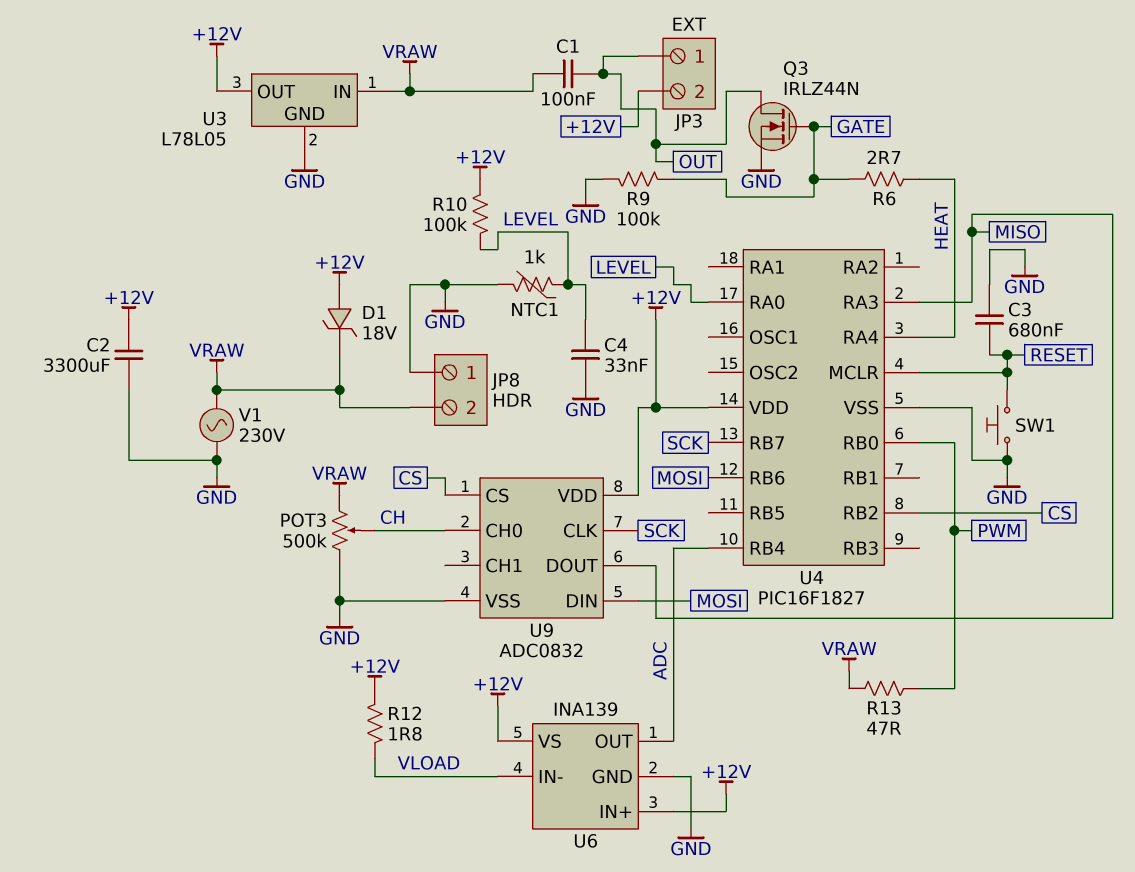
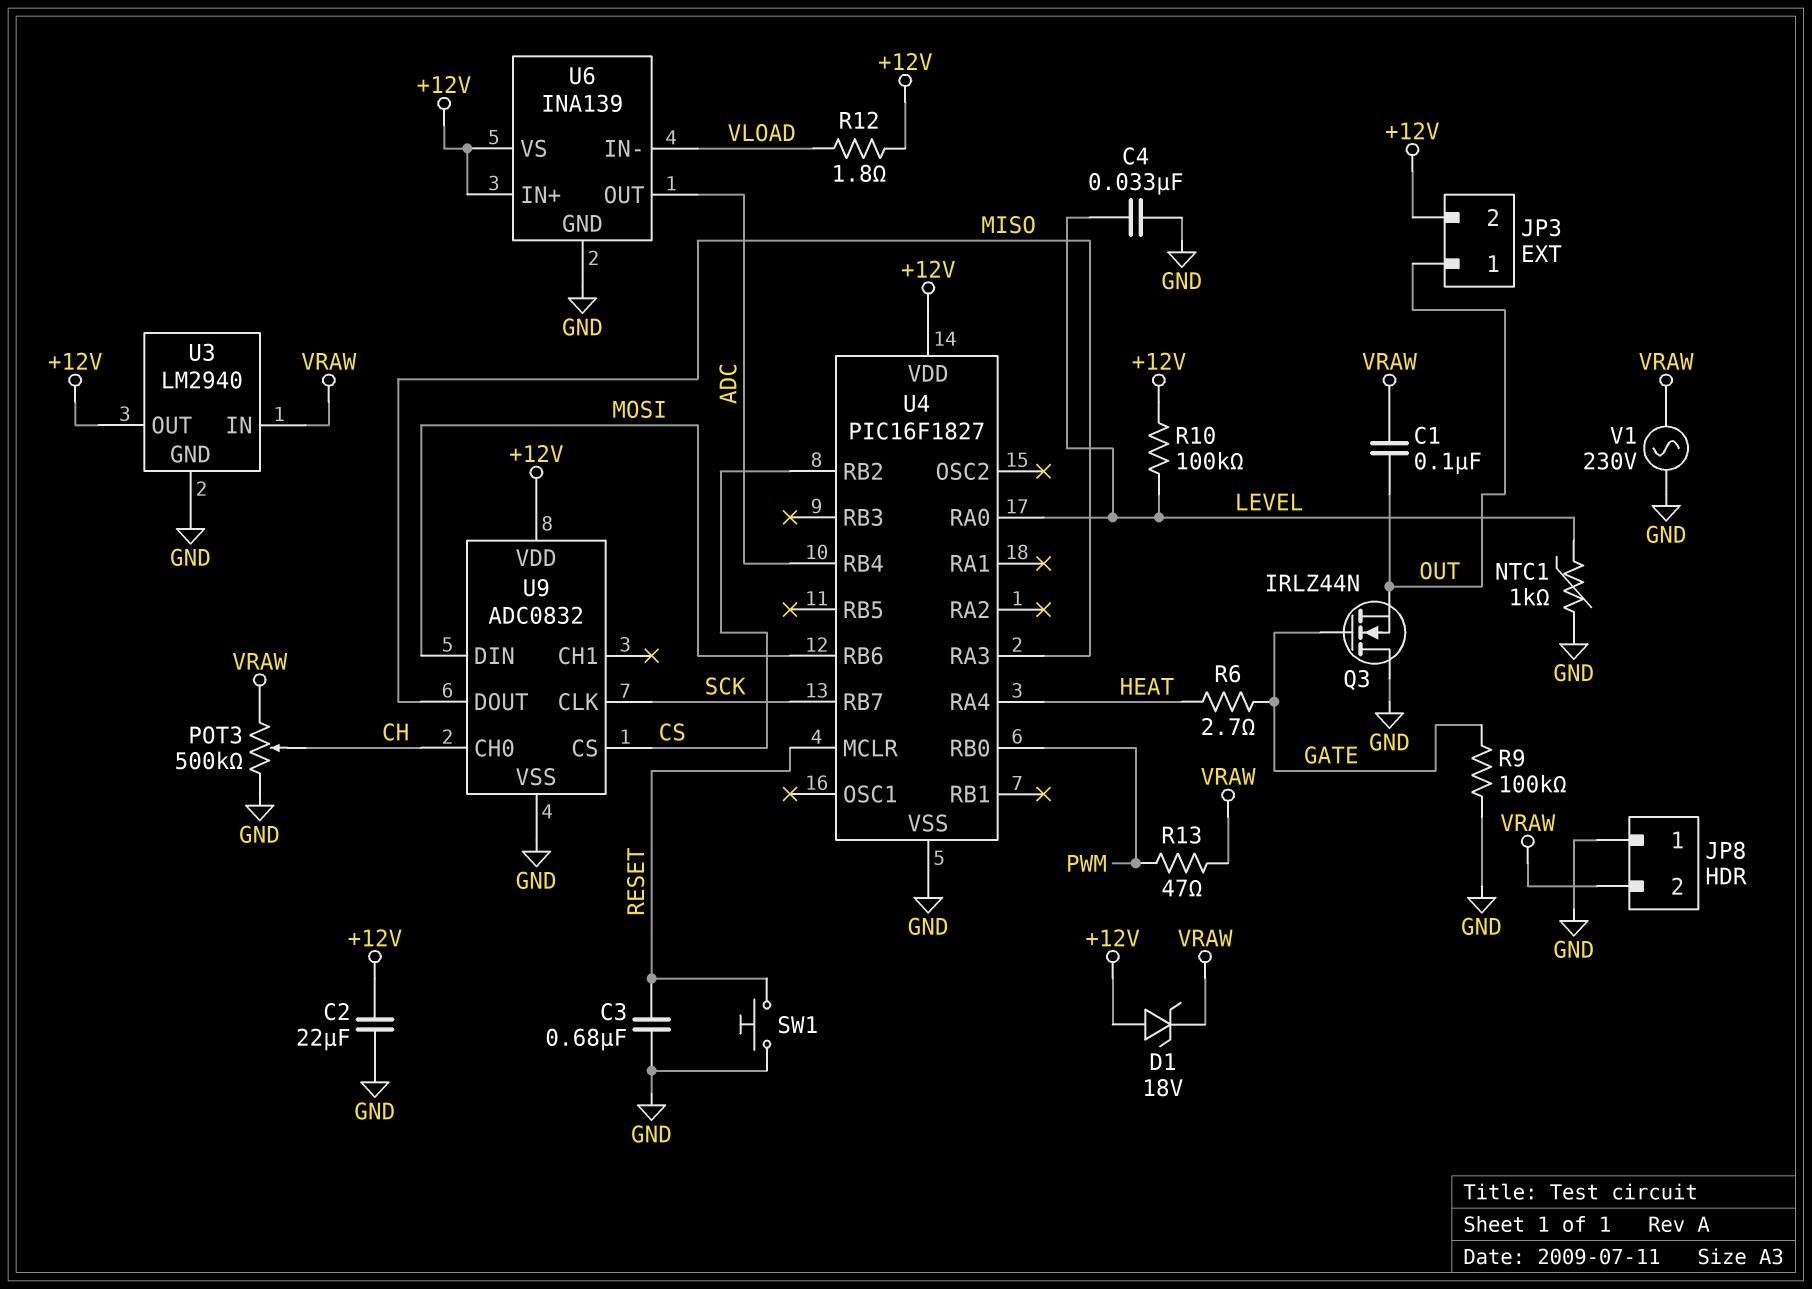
C2: 3300uF (+12V, GND) -> 22uF (+12V, GND)
Q3: NMOS IRLZ44N (G GATE, D OUT, S GND) -> NMOS IRLZ44N (G GATE, D GND, S OUT)
U3: L78L05 -> LM2940

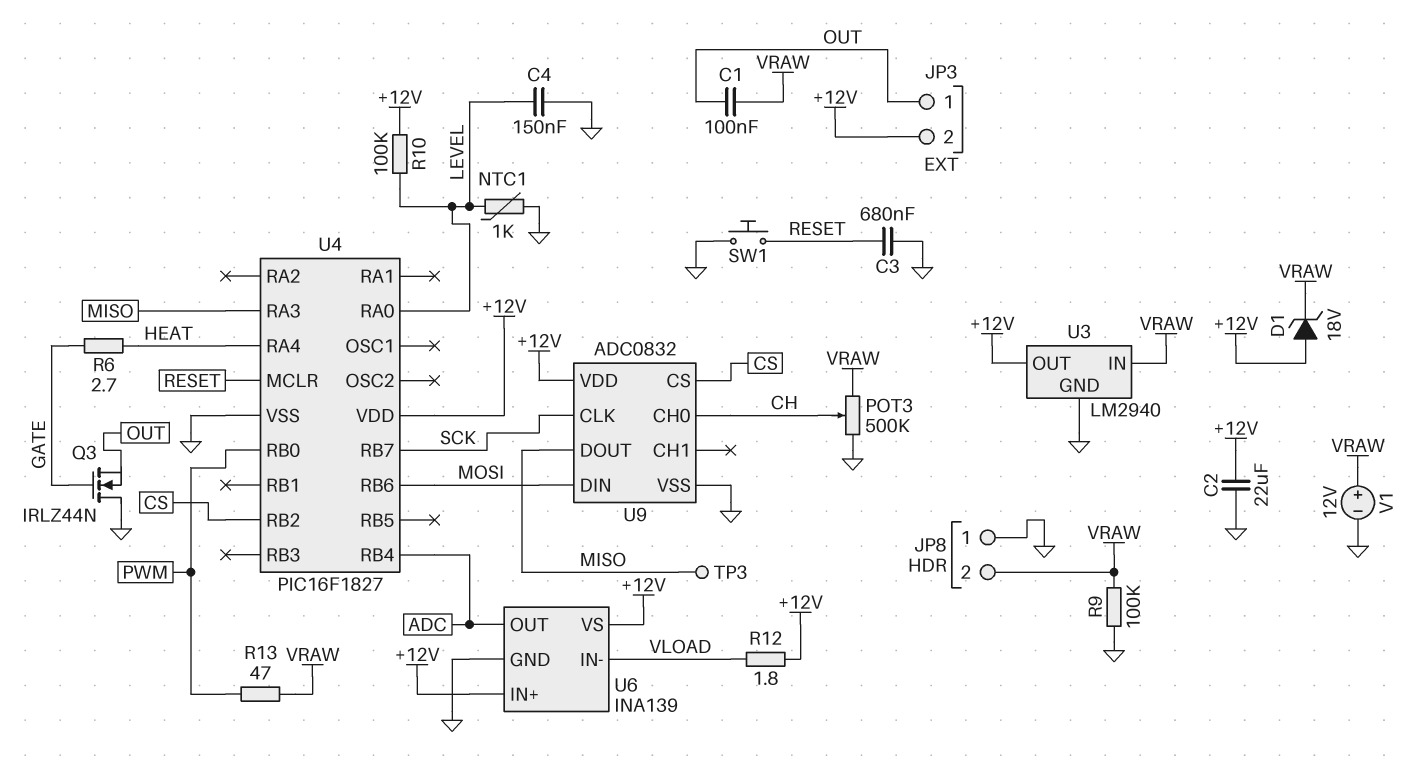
C4: 33nF (GND, LEVEL) -> 150nF (GND, LEVEL)
R9: 100k (GATE, GND) -> 100k (GND, VRAW)
TP3: none -> test point (MISO)
V1: AC 230V (GND, VRAW) -> 12V (plus VRAW, minus GND)

